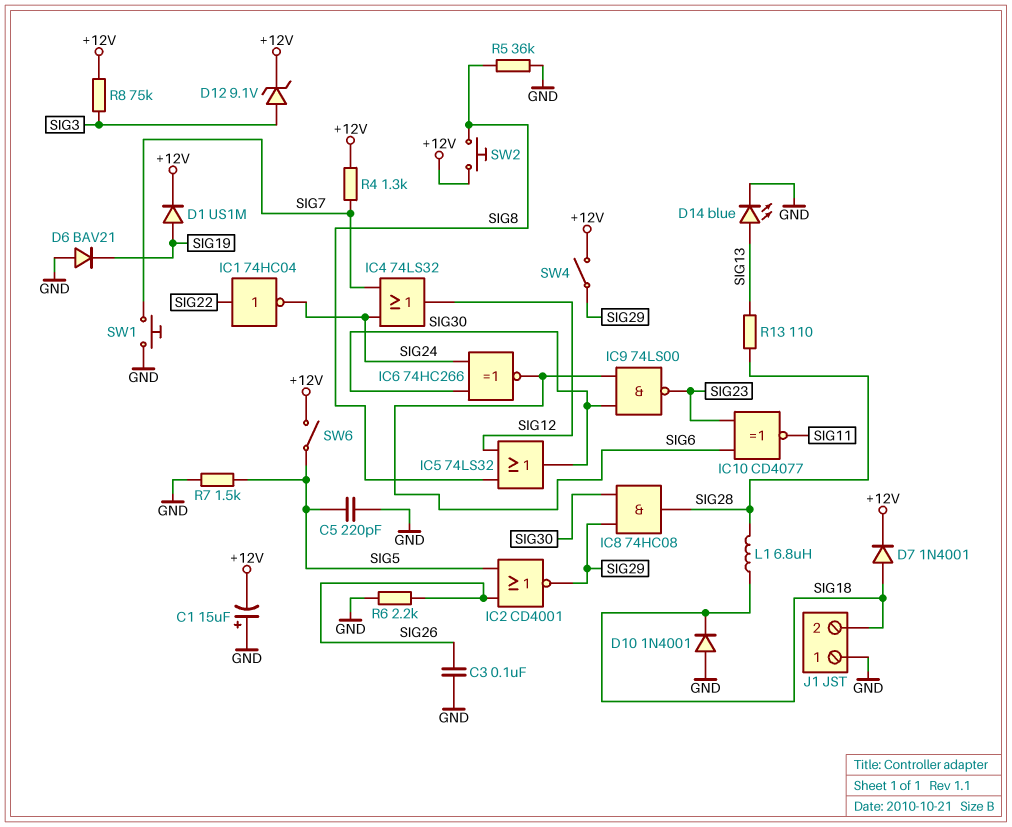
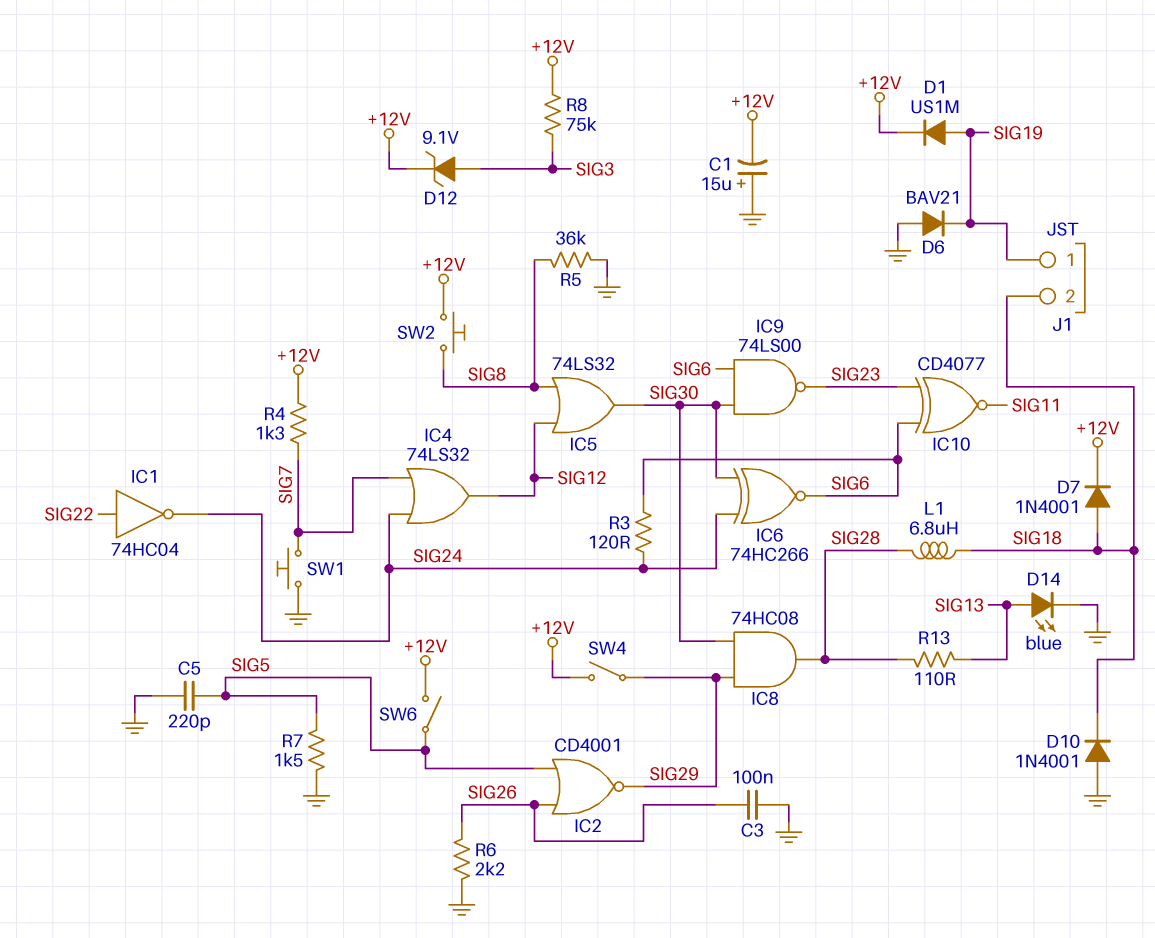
J1 pin 1: GND -> SIG19
R3: none -> 120 (SIG6, SIG24)

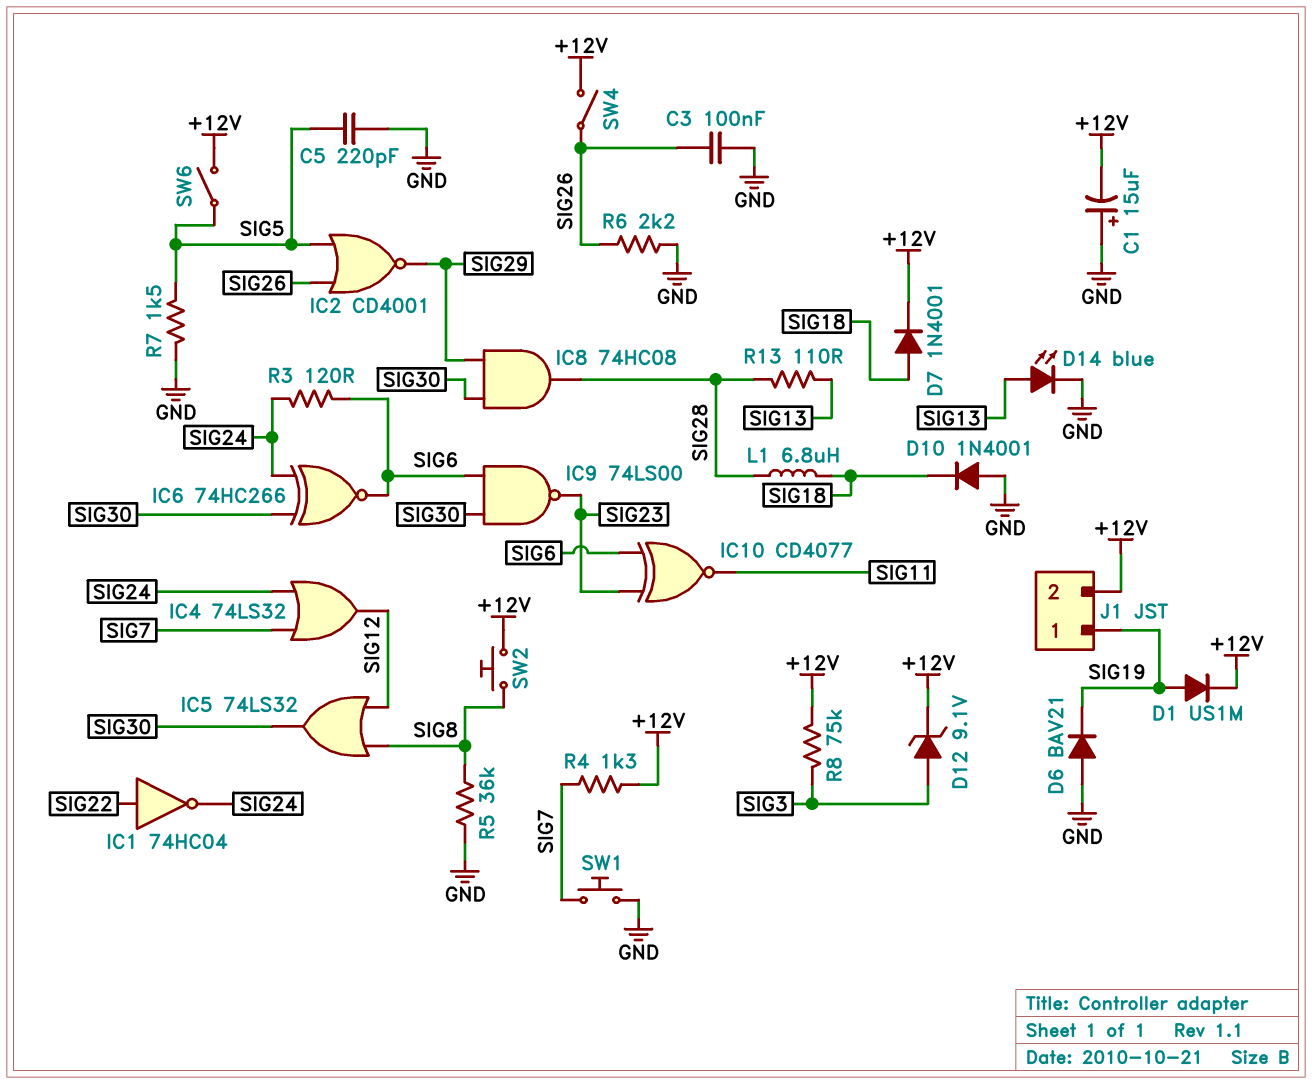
J1 pin 2: SIG18 -> +12V
SW4: switch (+12V, SIG29) -> switch (+12V, SIG26)

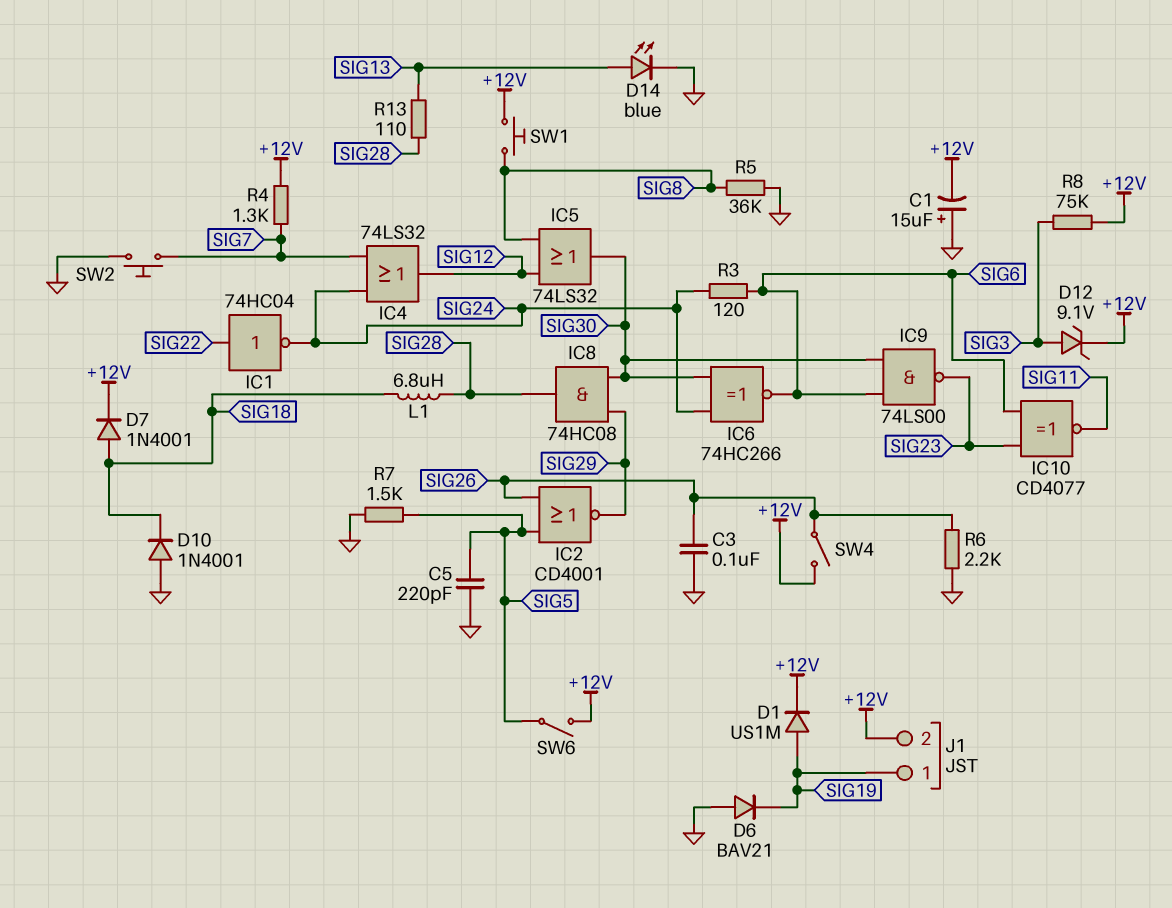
SW1: button (GND, SIG7) -> button (+12V, SIG8)
SW2: button (+12V, SIG8) -> button (GND, SIG7)

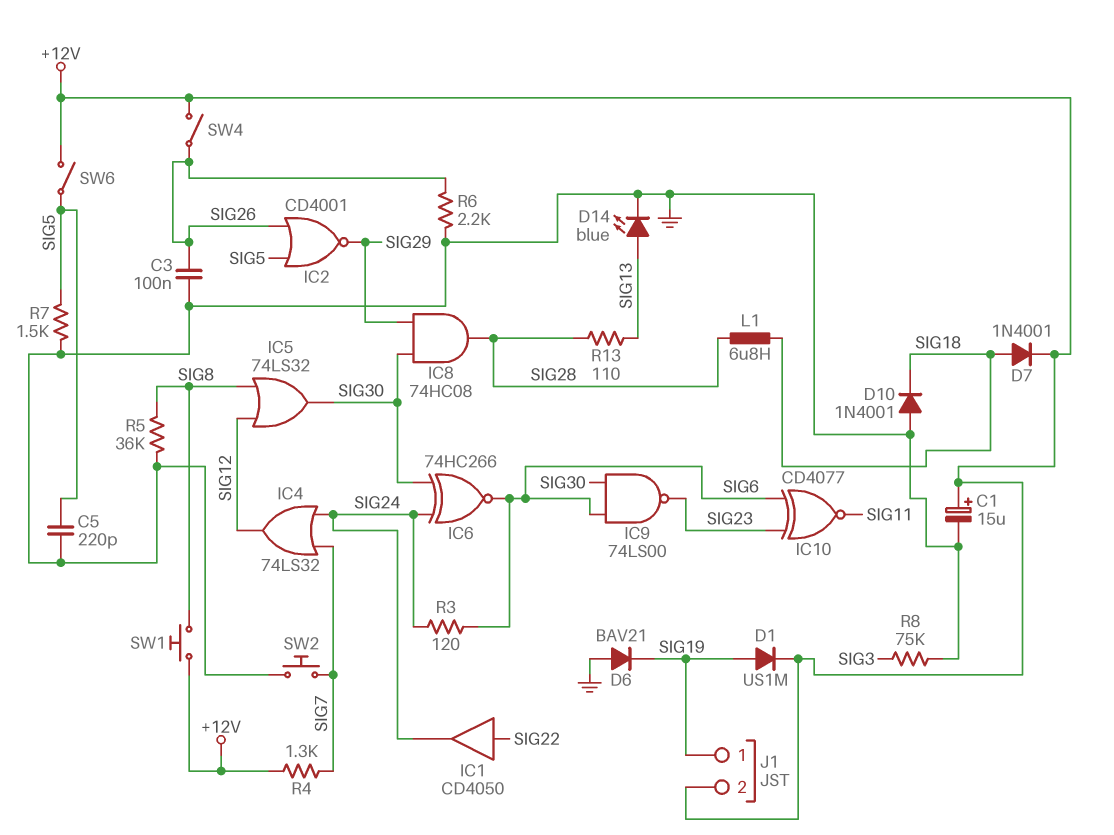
C1: 15uF (plus GND, minus +12V) -> 15uF (plus +12V, minus GND)
D12: zener 9.1V (A SIG3, K +12V) -> none
IC1: NOT 74HC04 (in SIG22, out SIG24) -> buffer CD4050 (in SIG22, out SIG24)
R8: 75k (+12V, SIG3) -> 75k (GND, SIG3)

